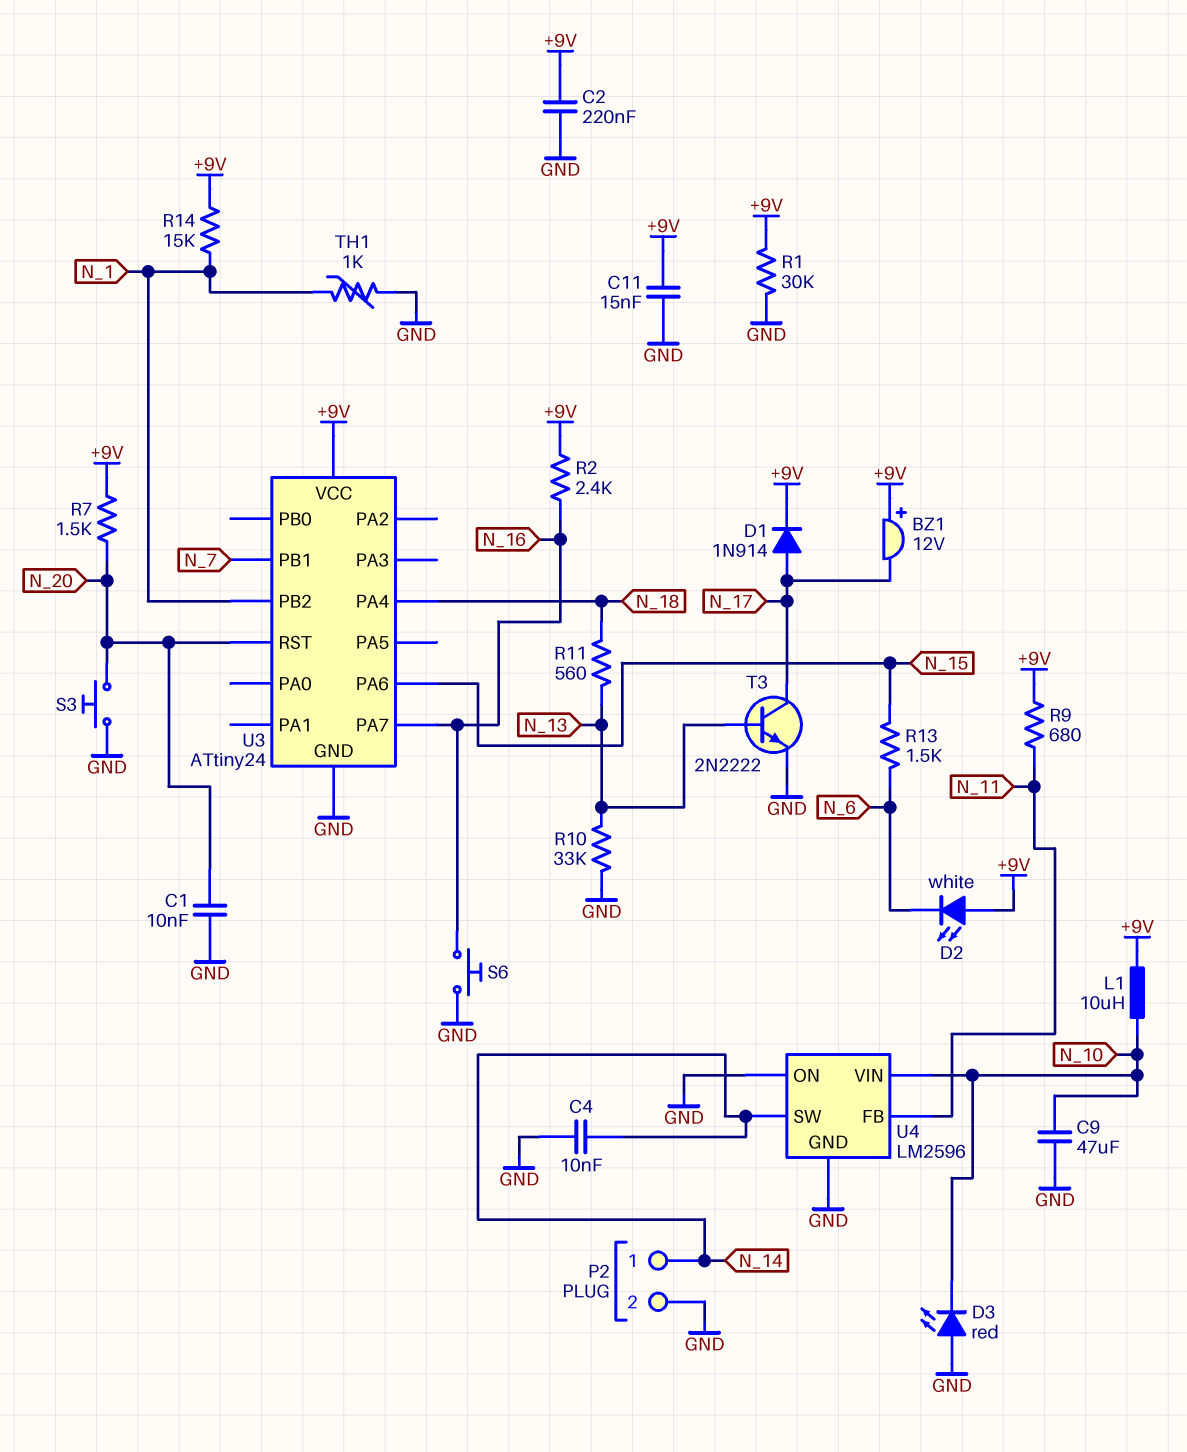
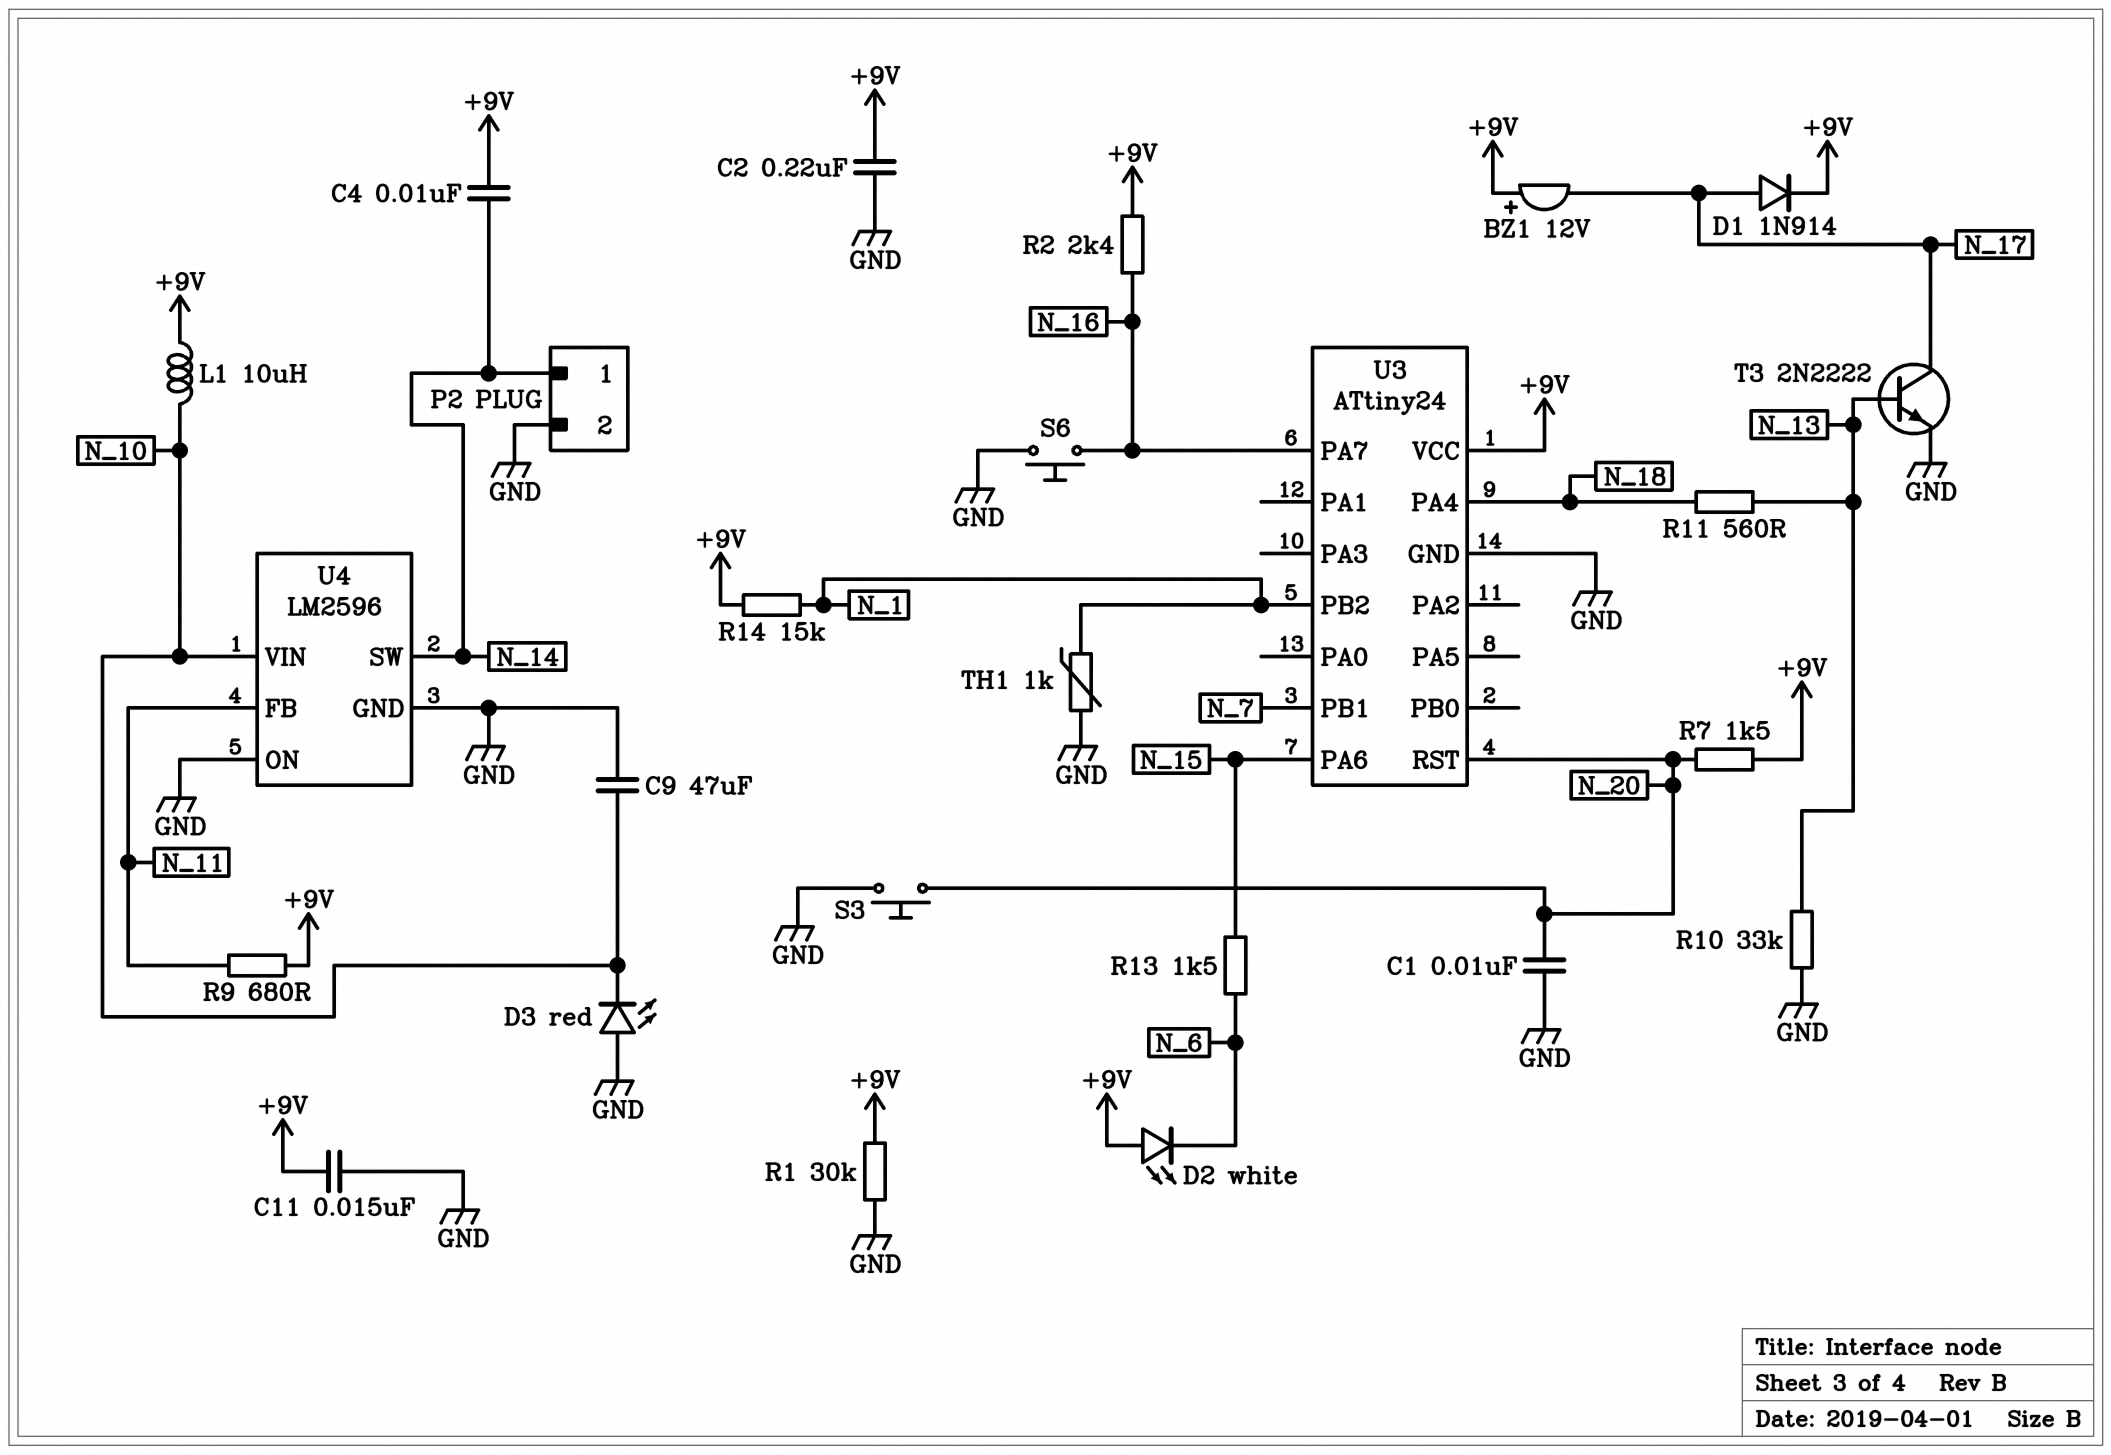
C4: 10nF (GND, N_14) -> 10nF (+9V, N_14)

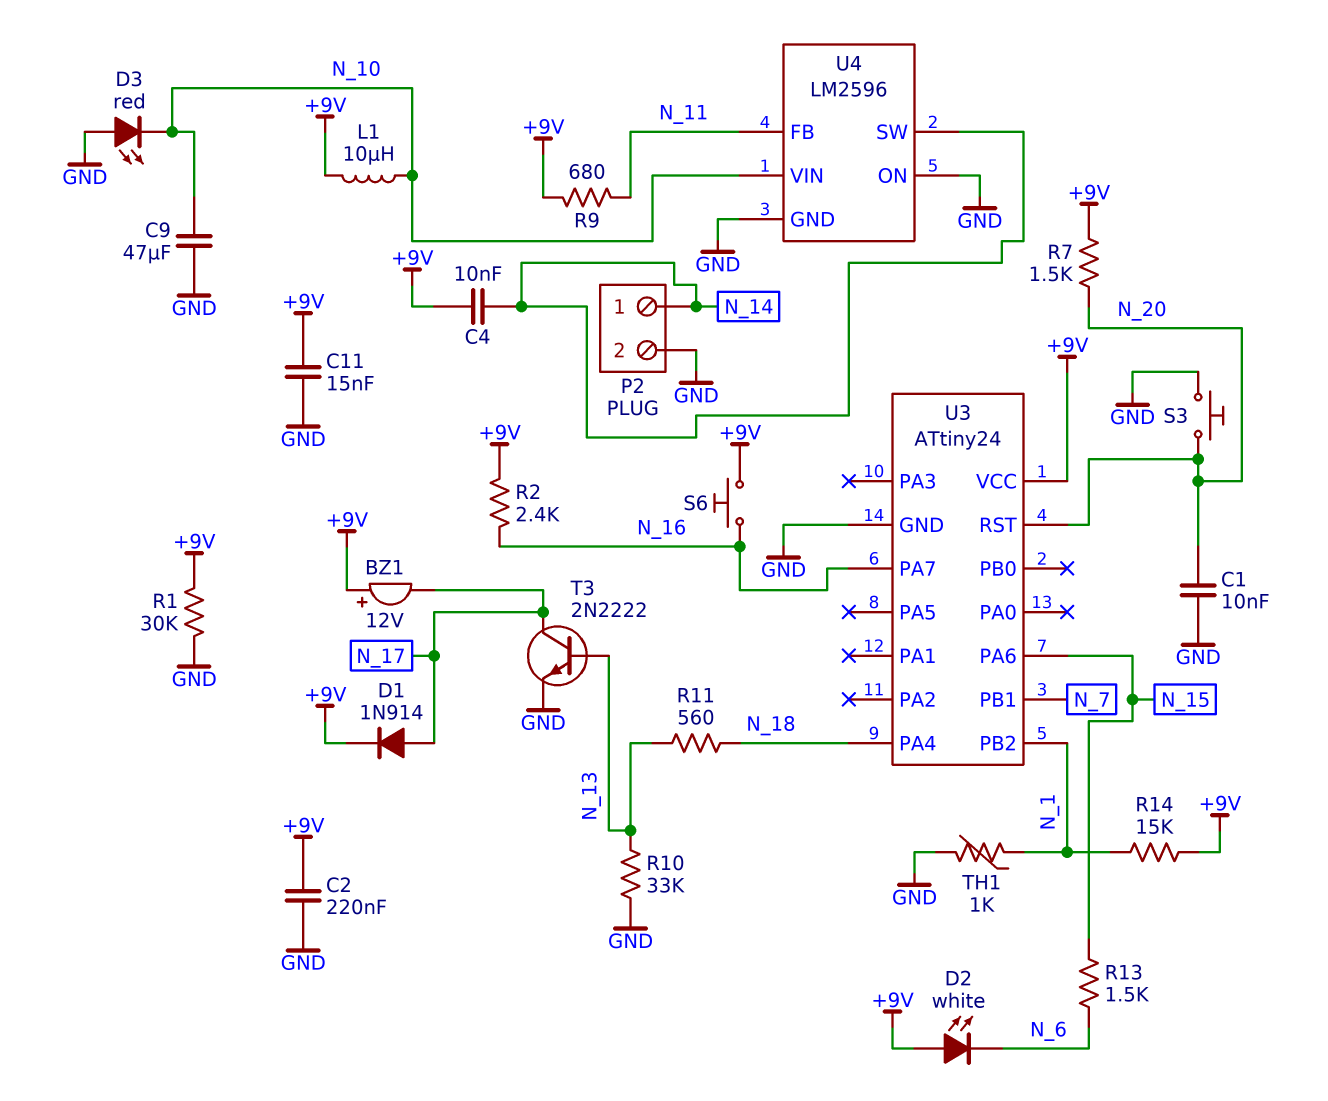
S6: button (GND, N_16) -> button (+9V, N_16)

